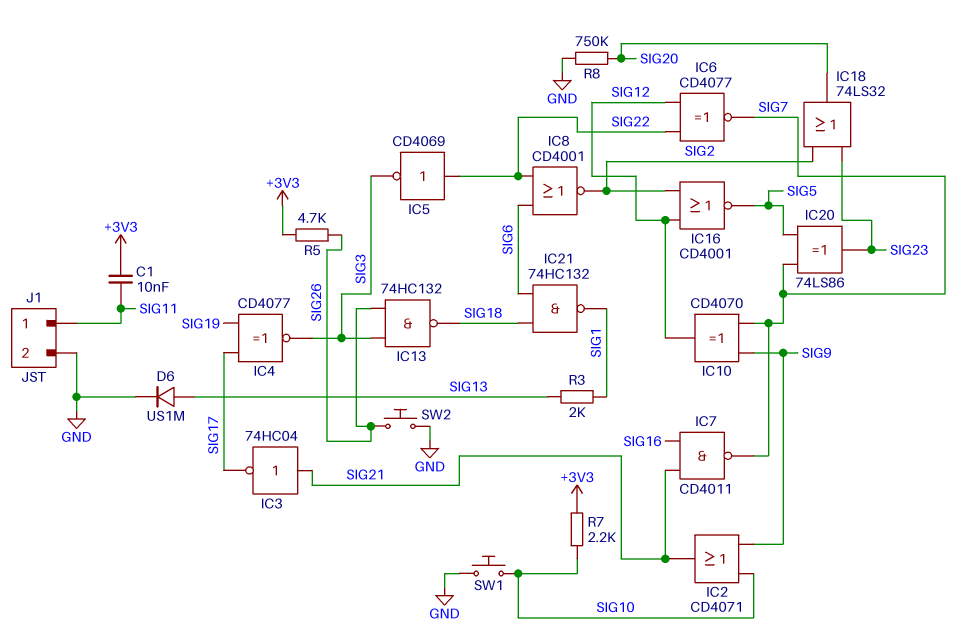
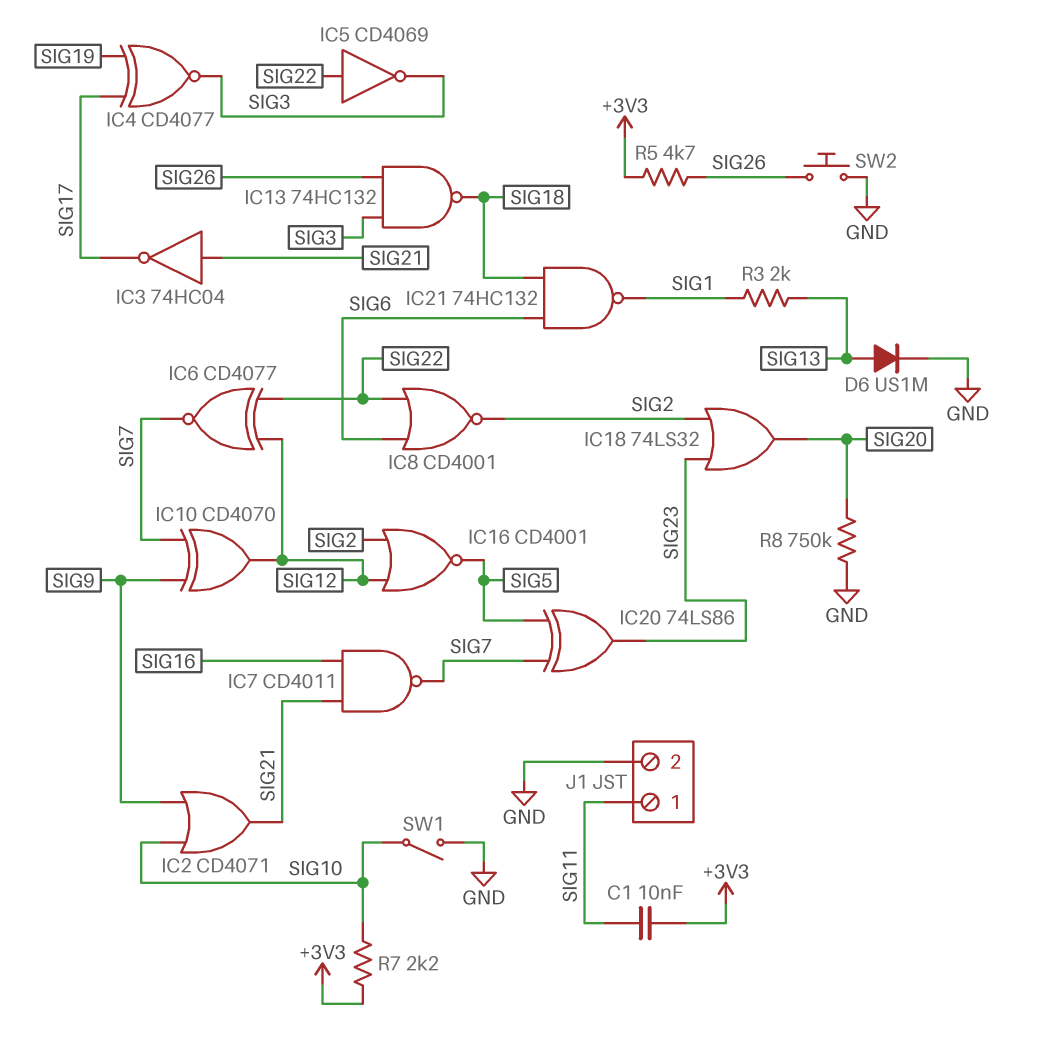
SW1: button (GND, SIG10) -> switch (GND, SIG10)

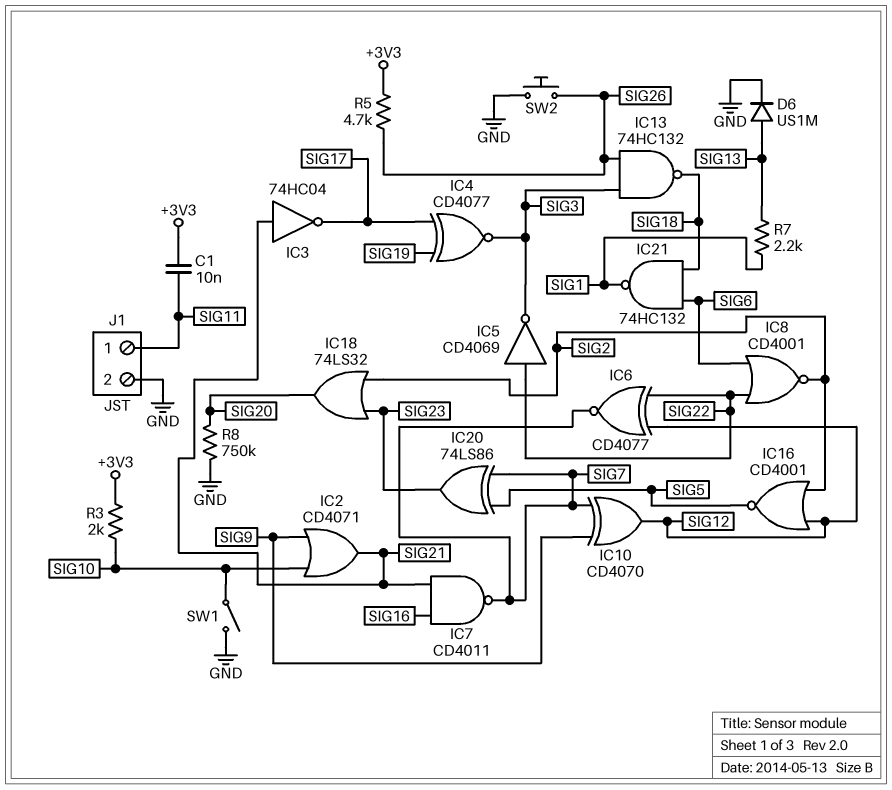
R3: 2k (SIG1, SIG13) -> 2k (+3V3, SIG10)
R7: 2.2k (+3V3, SIG10) -> 2.2k (SIG1, SIG13)

